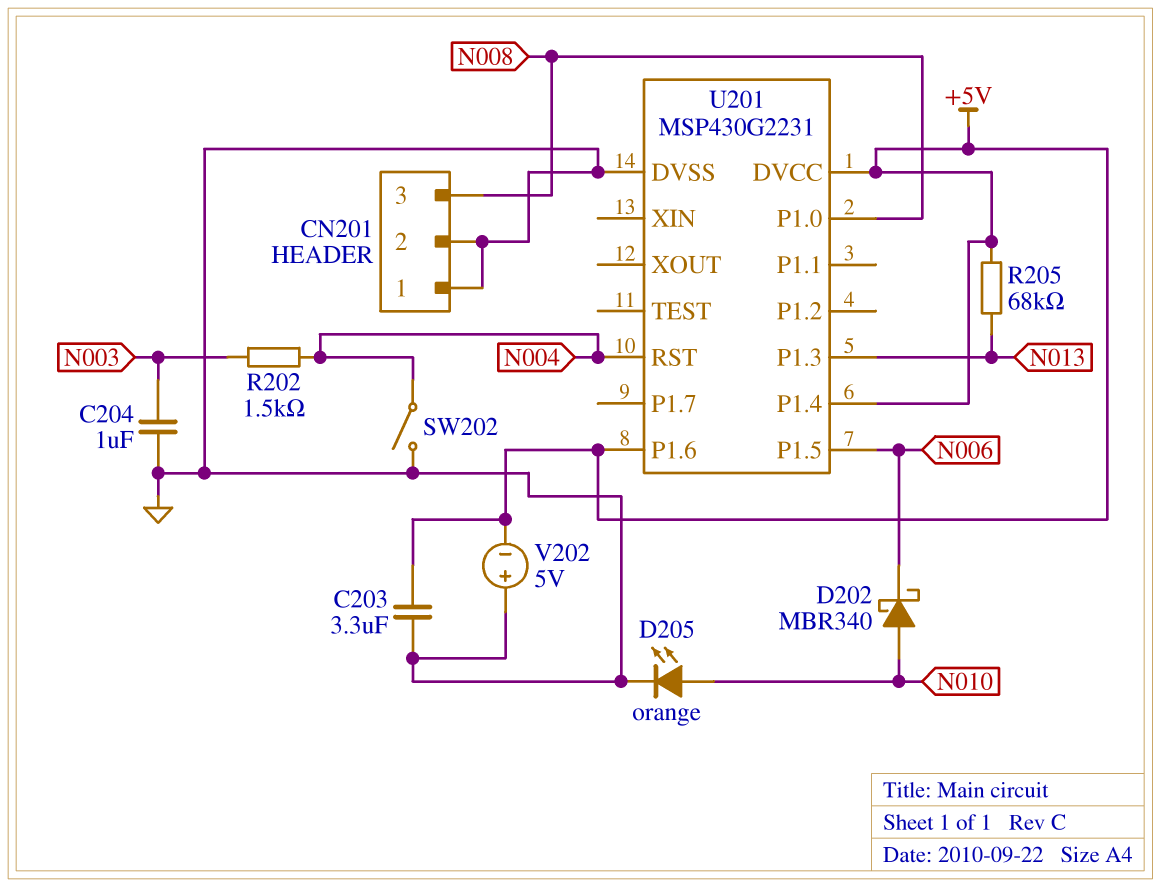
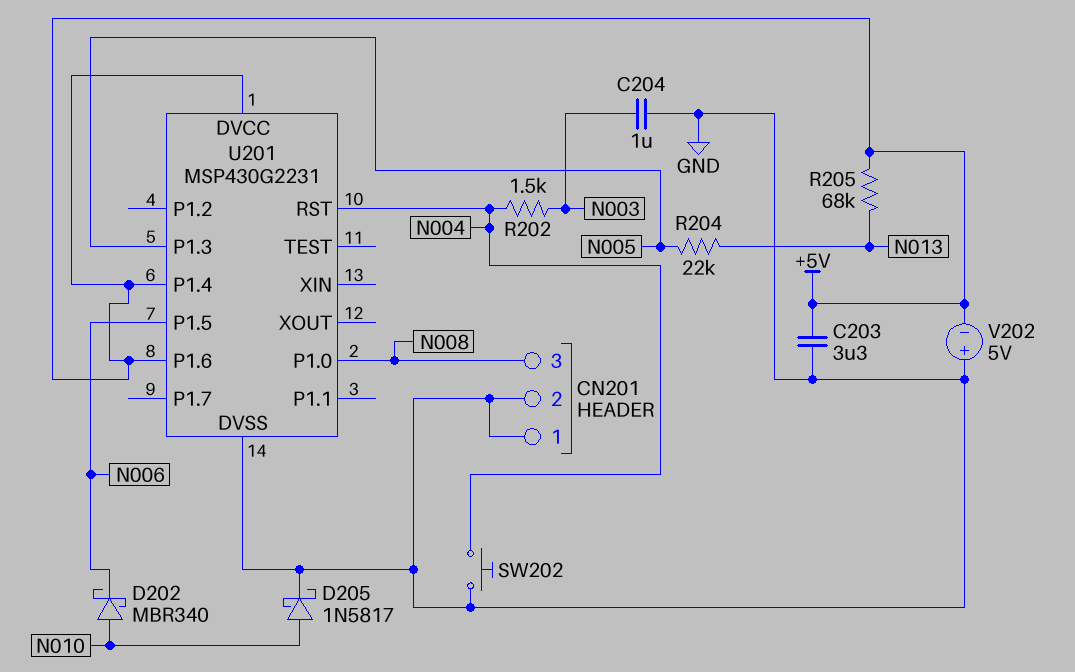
D205: LED orange (A N010, K GND) -> schottky 1N5817 (A N010, K GND)
R204: none -> 22k (N005, N013)
SW202: switch (GND, N004) -> button (GND, N004)
U201 pin P1.3: N013 -> N005

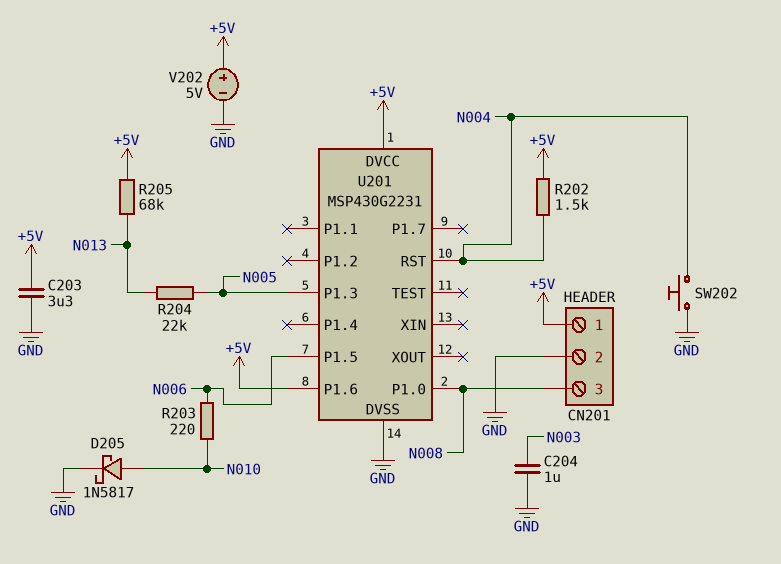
CN201 pin 1: GND -> +5V
D202: schottky MBR340 (A N010, K N006) -> none
R202: 1.5k (N003, N004) -> 1.5k (+5V, N004)
R203: none -> 220 (N006, N010)
U201 pin P1.4: +5V -> none
V202: 5V (plus GND, minus +5V) -> 5V (plus +5V, minus GND)

